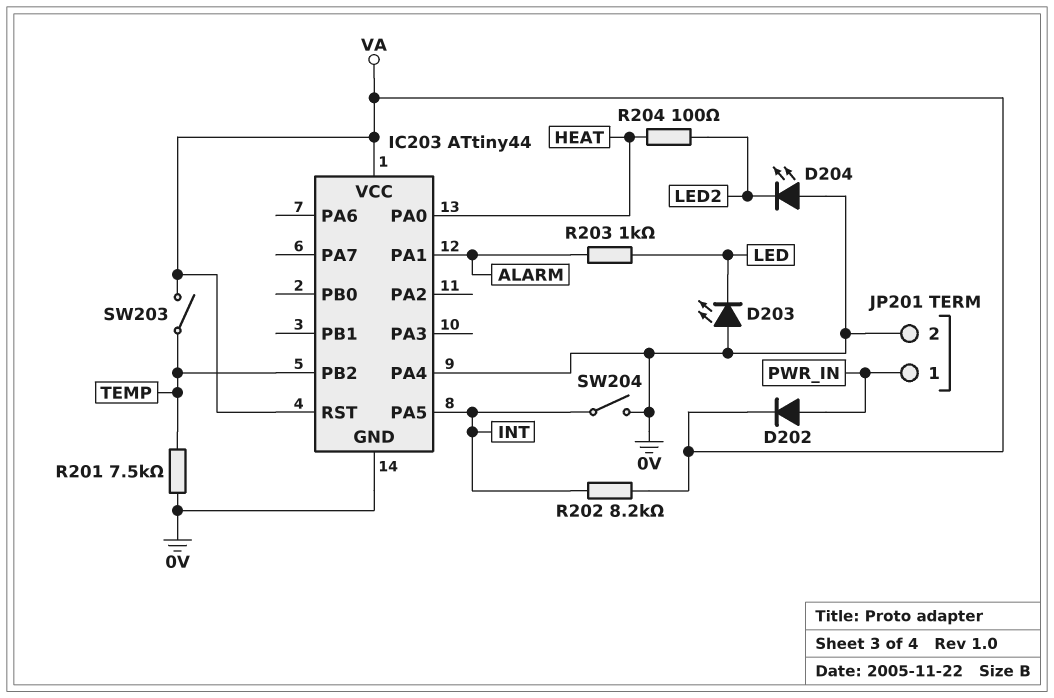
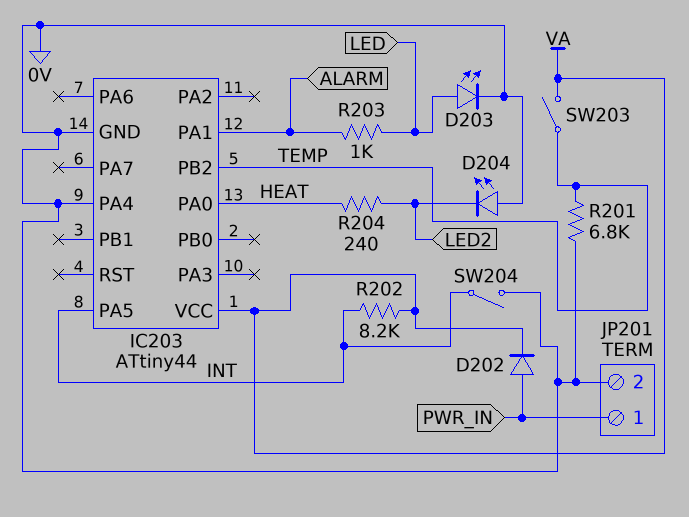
D203: LED (A 0V, K LED) -> LED (A LED, K 0V)
IC203 pin RST: VA -> none
R201: 7.5k (0V, TEMP) -> 6.8k (0V, TEMP)
R204: 100 (HEAT, LED2) -> 240 (HEAT, LED2)

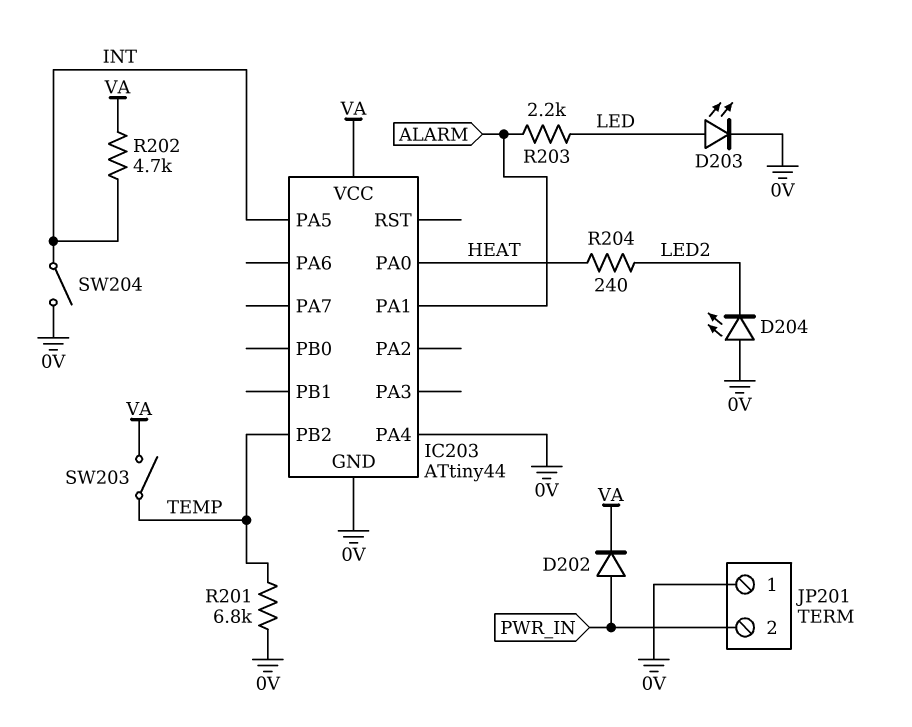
JP201 pin 1: PWR_IN -> 0V
JP201 pin 2: 0V -> PWR_IN
R202: 8.2k (INT, VA) -> 4.7k (INT, VA)
R203: 1k (ALARM, LED) -> 2.2k (ALARM, LED)

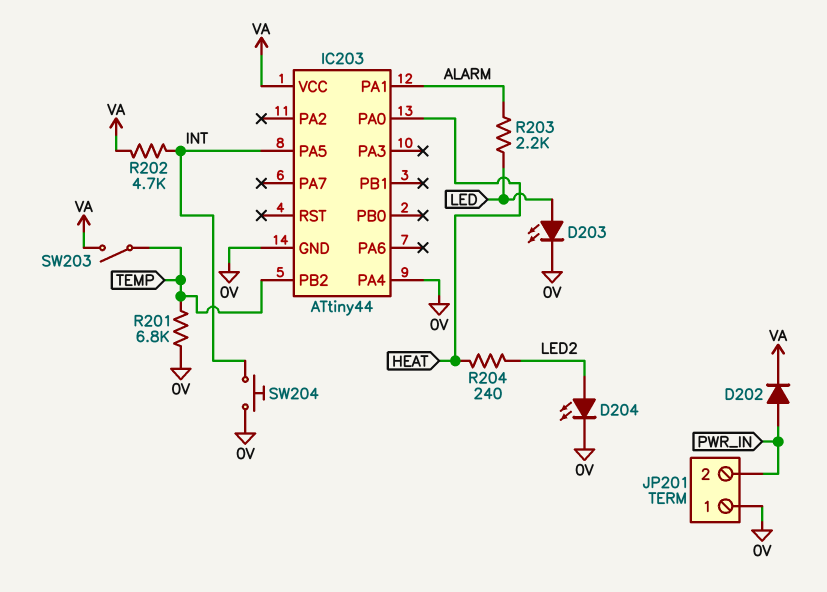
D204: LED (A 0V, K LED2) -> LED (A LED2, K 0V)
SW204: switch (0V, INT) -> button (0V, INT)

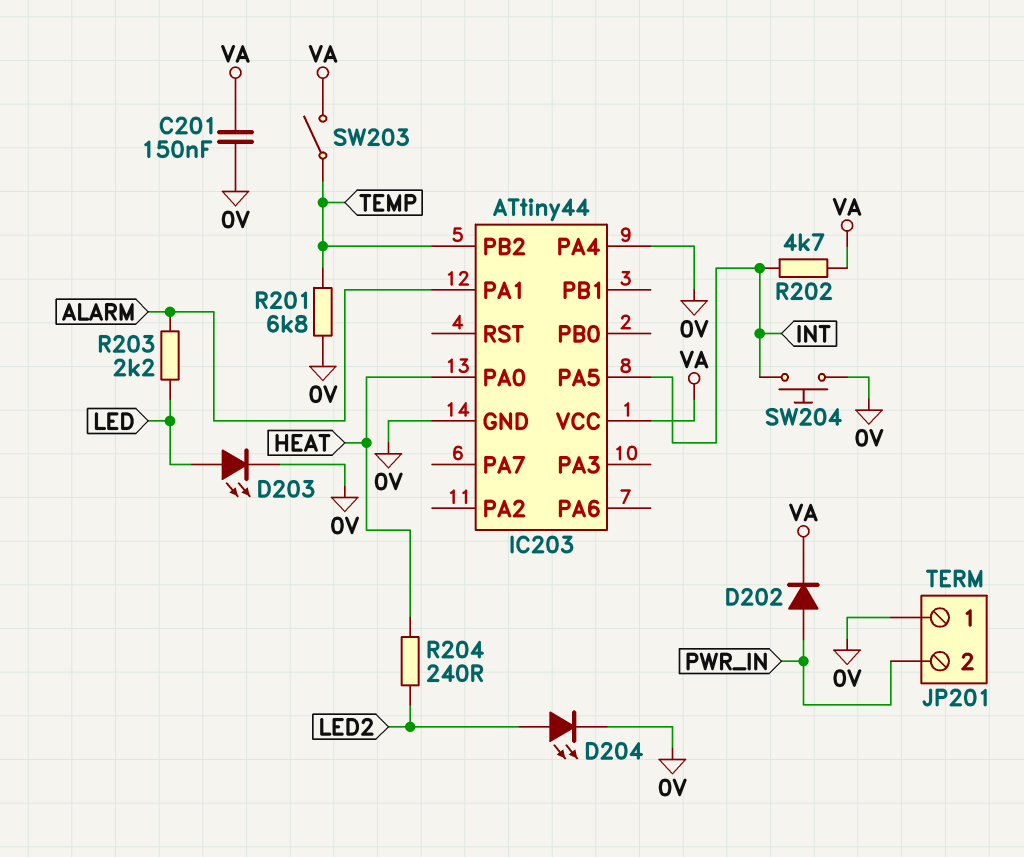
C201: none -> 150nF (0V, VA)

